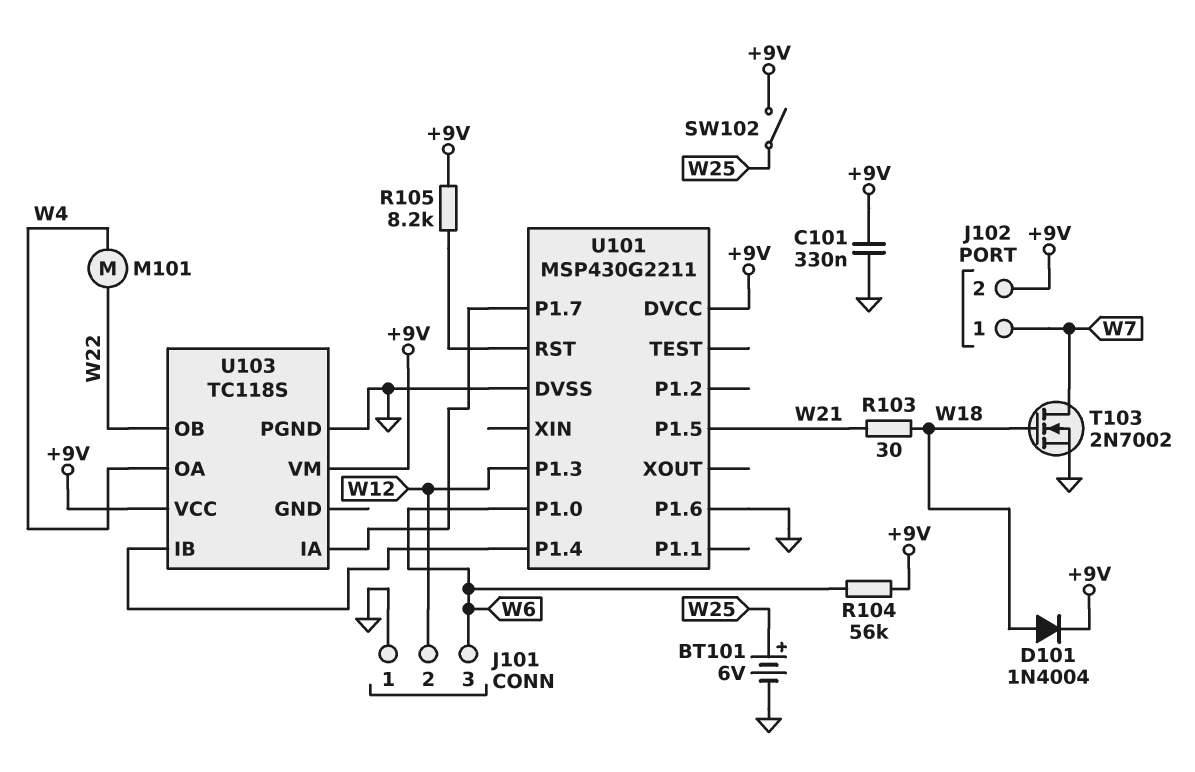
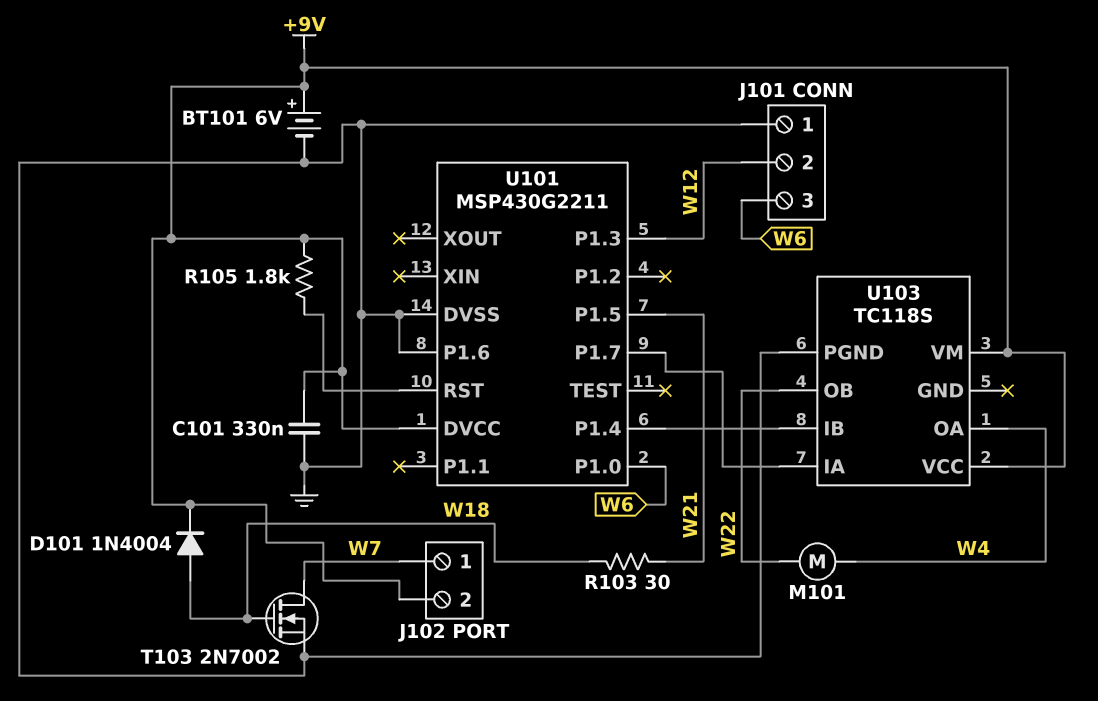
BT101: 6V (plus W25, minus GND) -> 6V (plus +9V, minus GND)
R104: 56k (+9V, W6) -> none
R105: 8.2k (+9V, U101/RST) -> 1.8k (+9V, U101/RST)
SW102: switch (+9V, W25) -> none

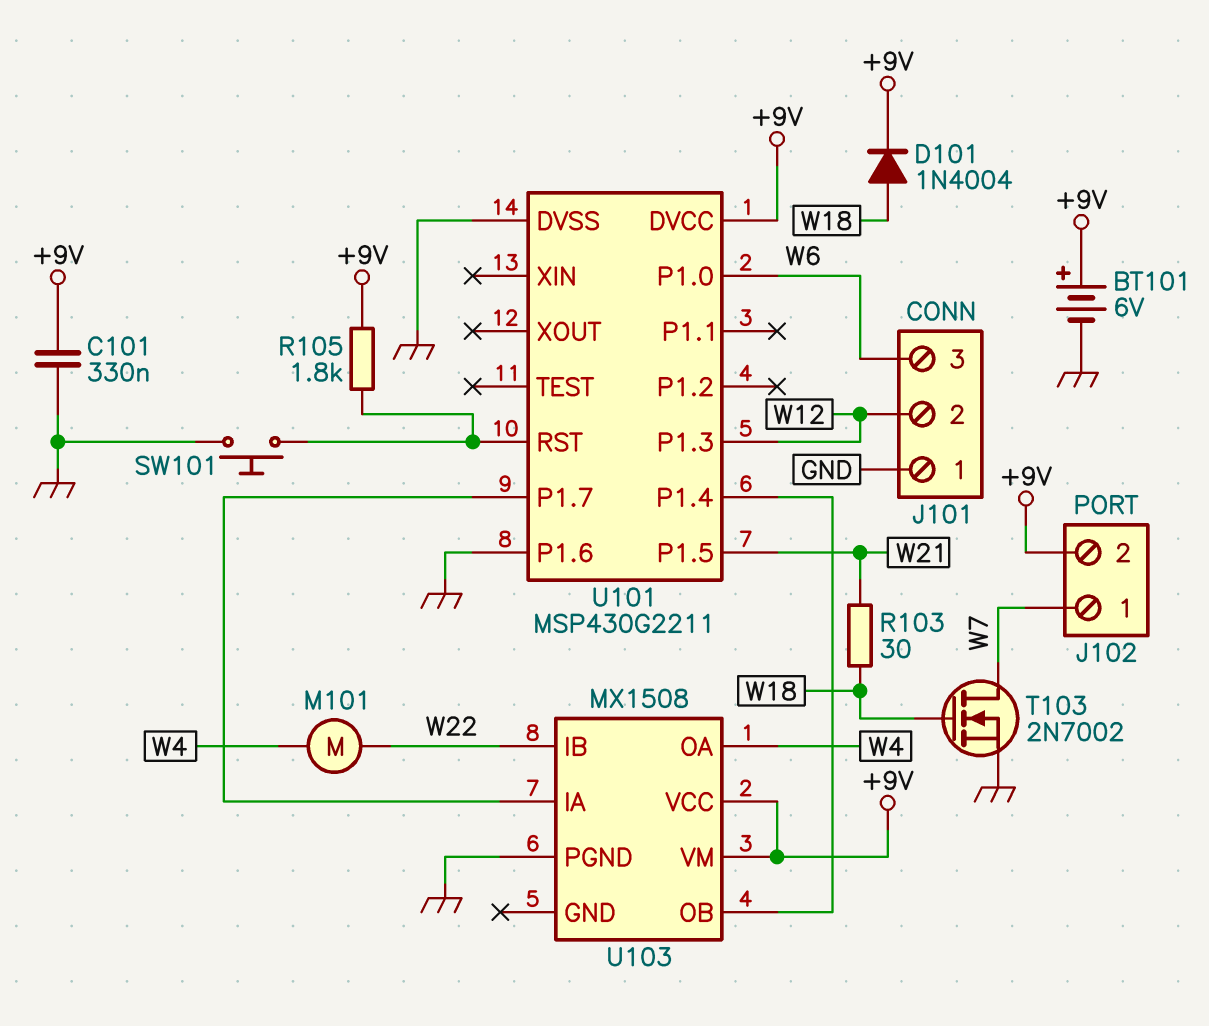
SW101: none -> button (GND, U101/RST)
U103: TC118S -> MX1508
U103 pin IB: U101/P1.4 -> W22
U103 pin OB: W22 -> U101/P1.4

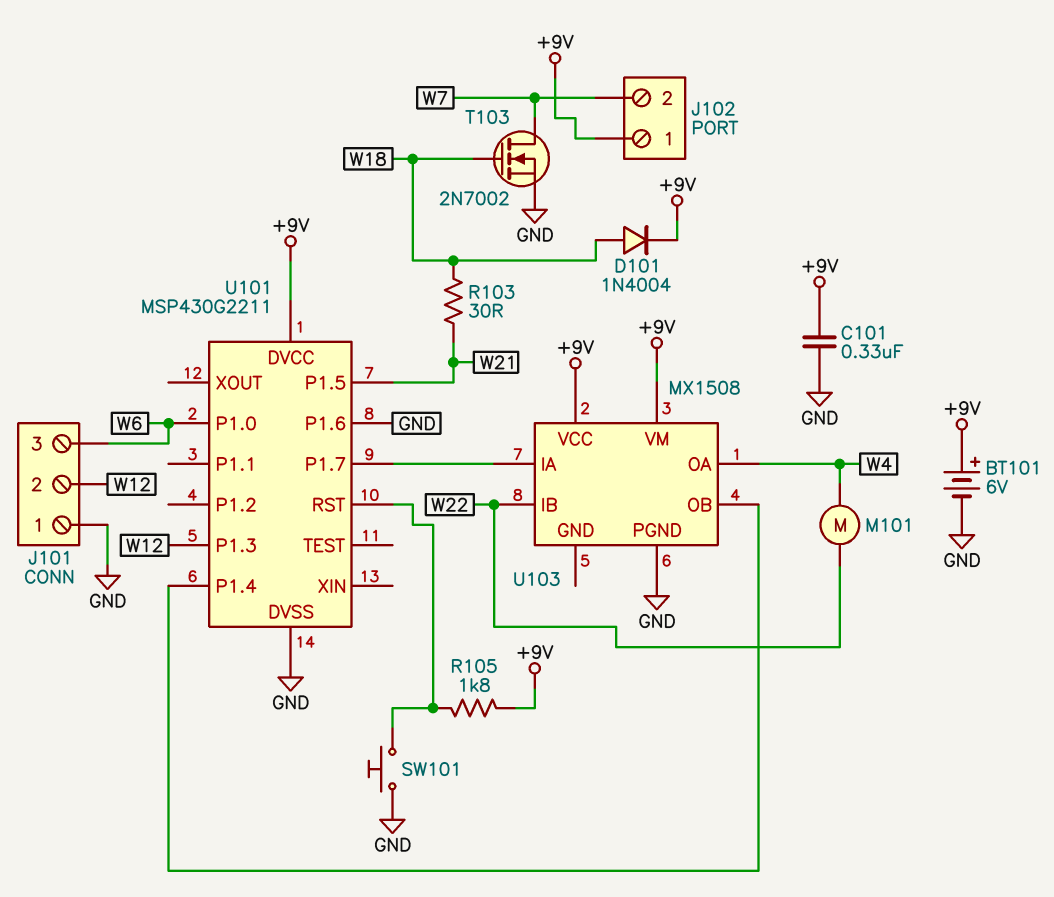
J102 pin 1: W7 -> +9V
J102 pin 2: +9V -> W7

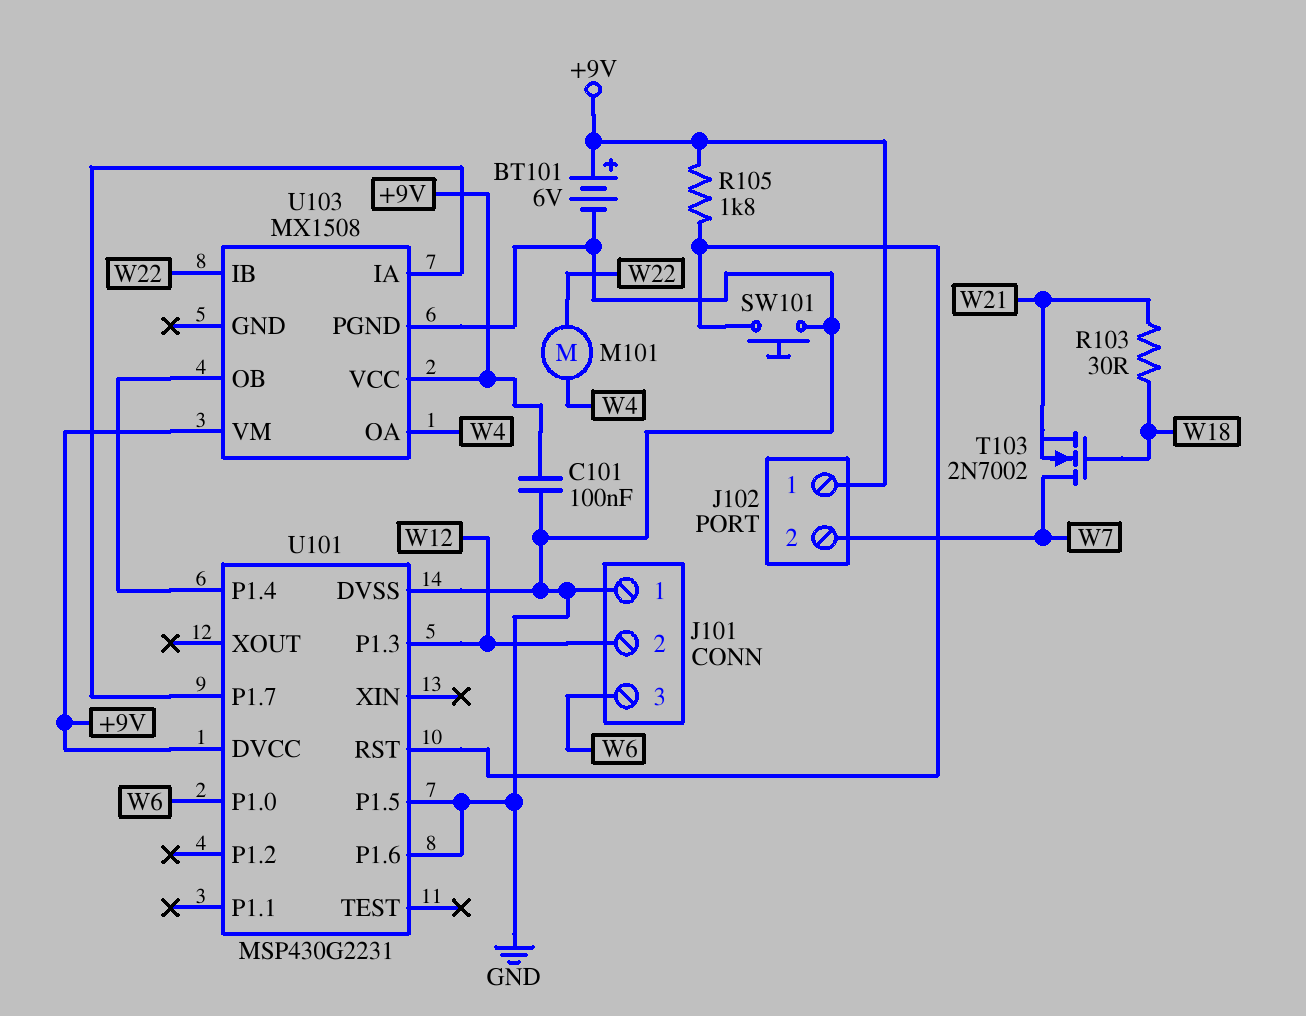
C101: 330nF (+9V, GND) -> 100nF (+9V, GND)
D101: diode 1N4004 (A W18, K +9V) -> none
T103: NMOS 2N7002 (G W18, D W7, S GND) -> NMOS 2N7002 (G W18, D W7, S W21)
U101: MSP430G2211 -> MSP430G2231
U101 pin P1.5: W21 -> GND

